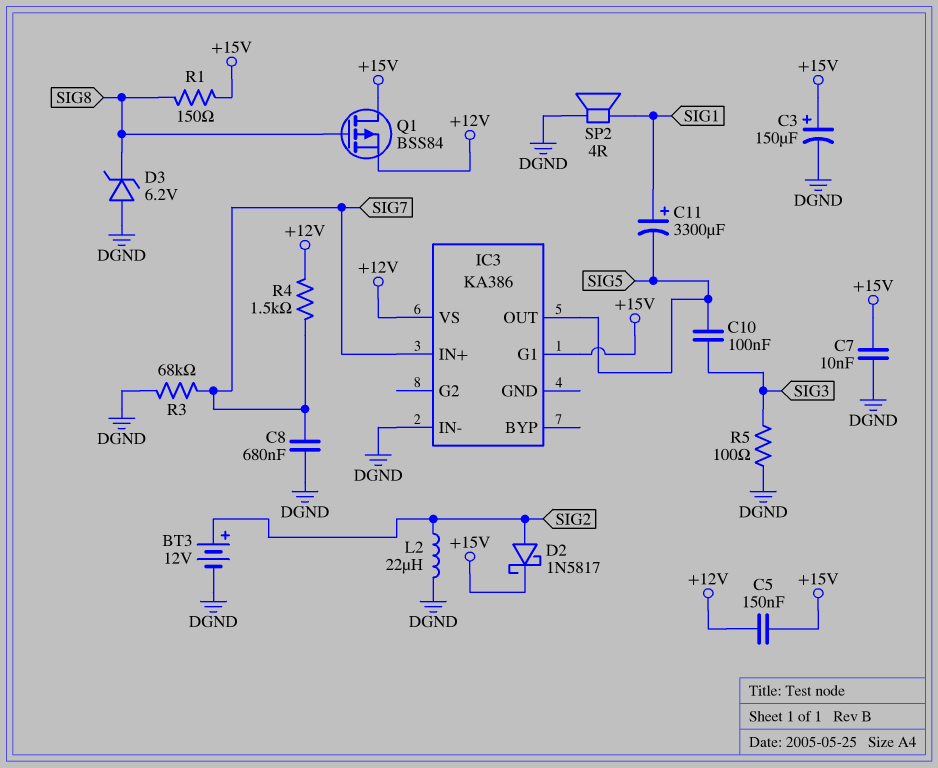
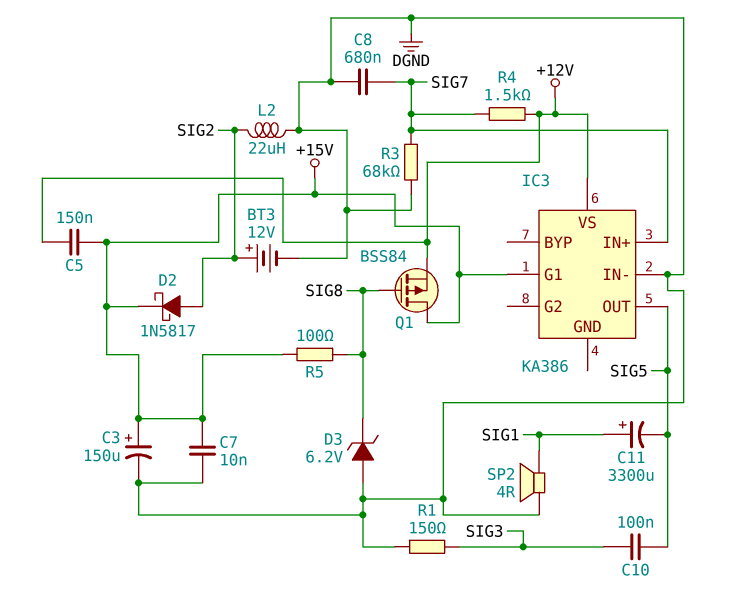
R1: 150 (+15V, SIG8) -> 150 (DGND, SIG3)
R5: 100 (DGND, SIG3) -> 100 (+15V, SIG8)

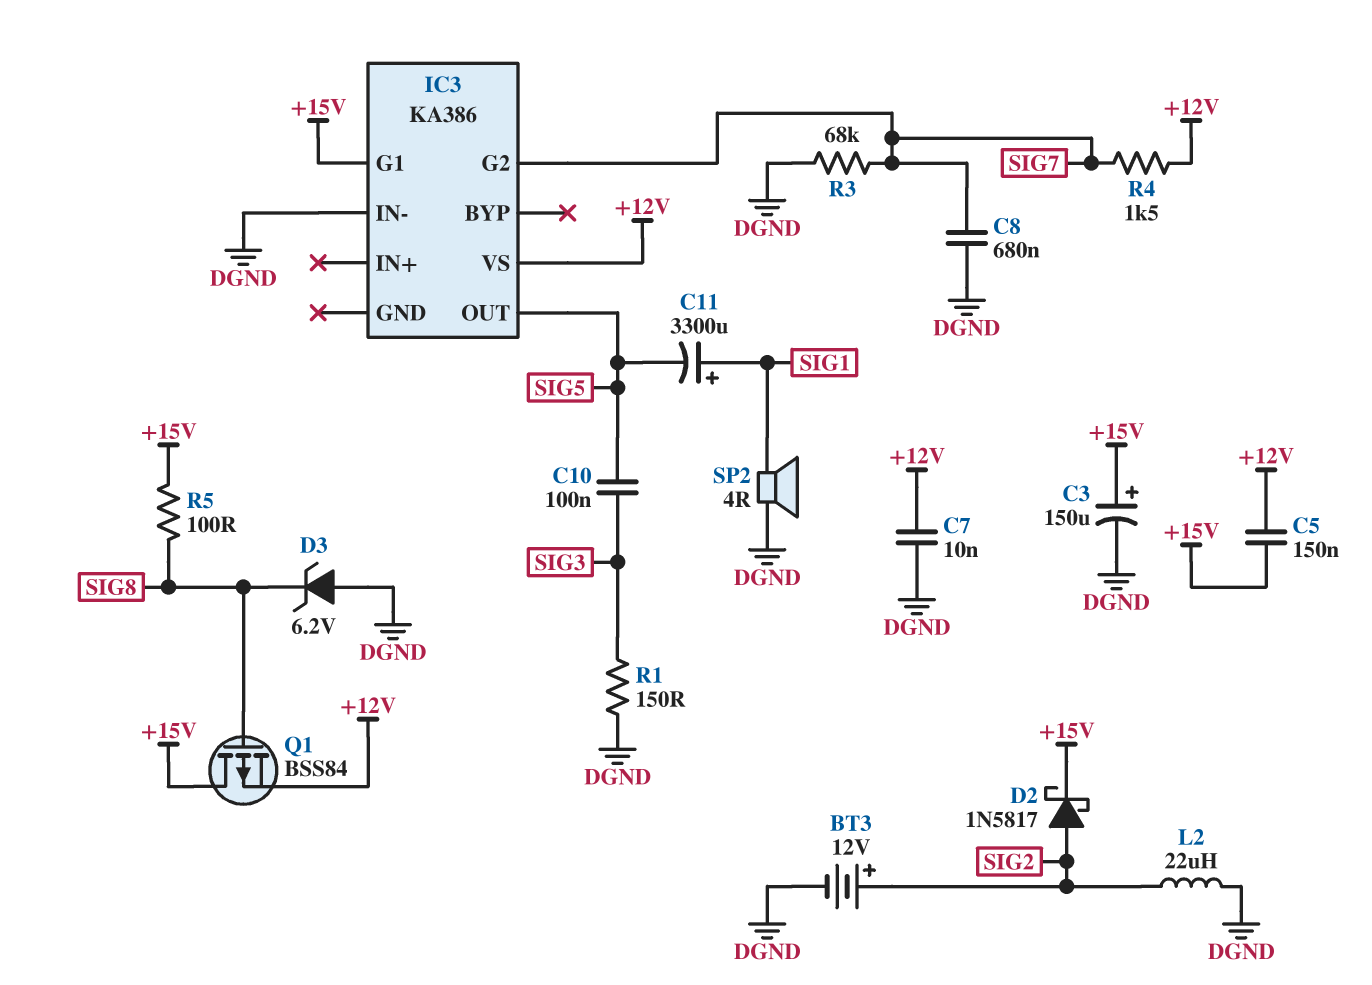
C7: 10nF (+15V, DGND) -> 10nF (+12V, DGND)
IC3 pin G2: none -> SIG7
IC3 pin IN+: SIG7 -> none

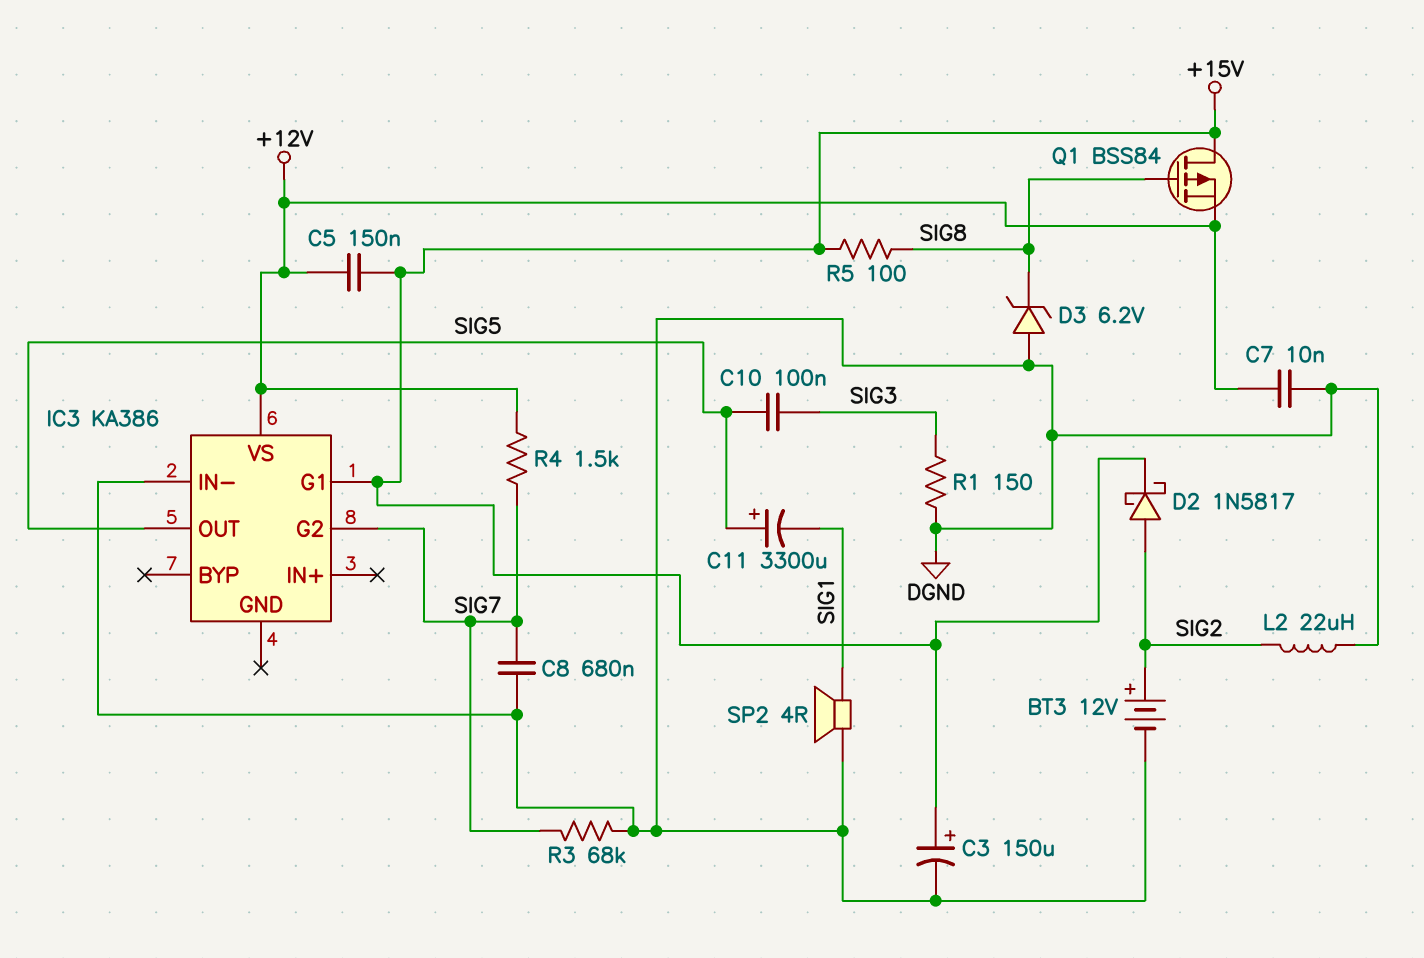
C11: 3300uF (plus SIG1, minus SIG5) -> 3300uF (plus SIG5, minus SIG1)

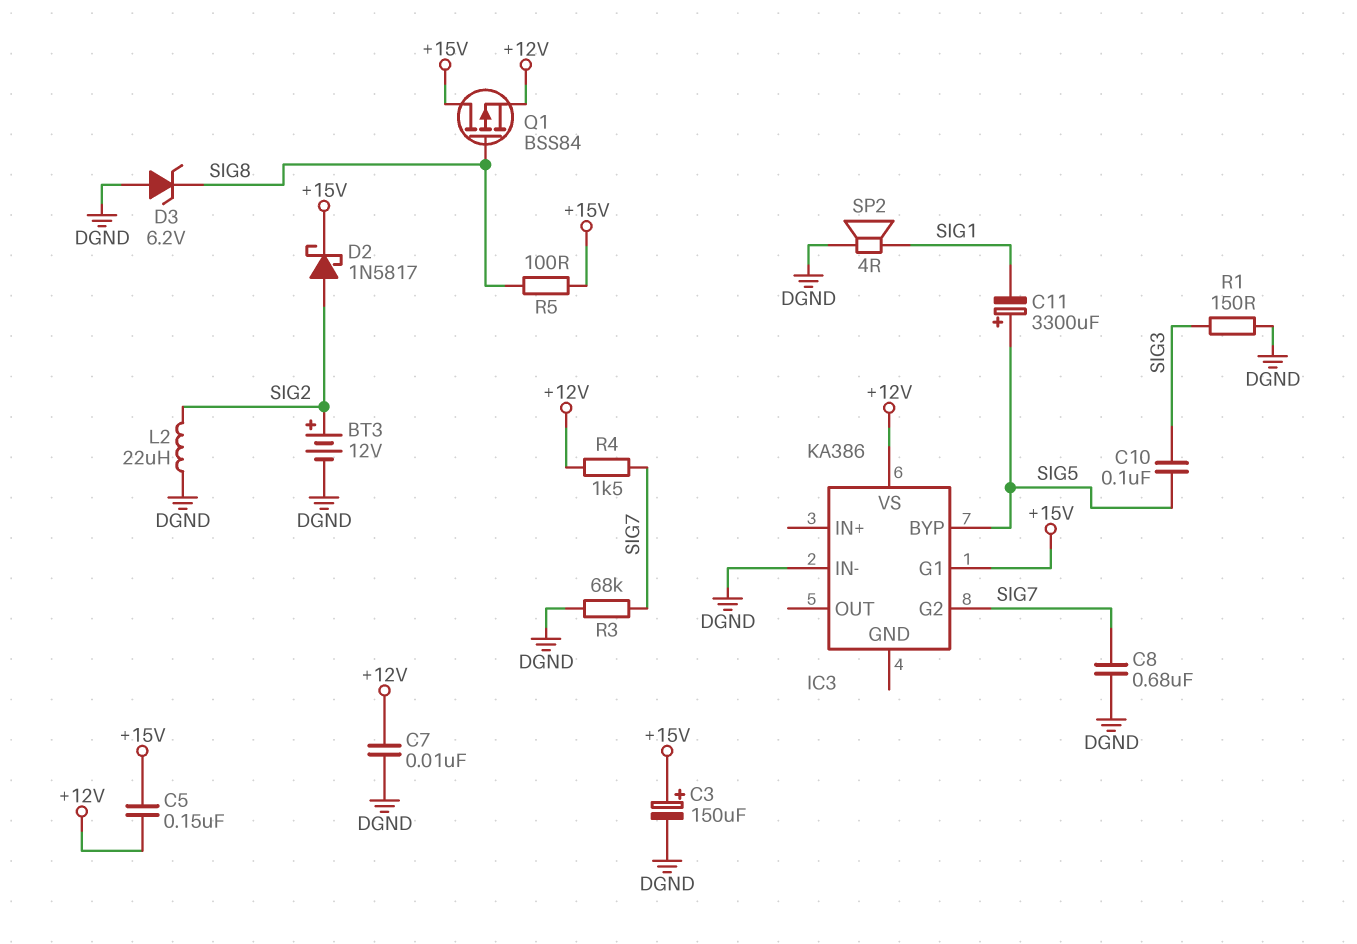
IC3 pin BYP: none -> SIG5
IC3 pin OUT: SIG5 -> none

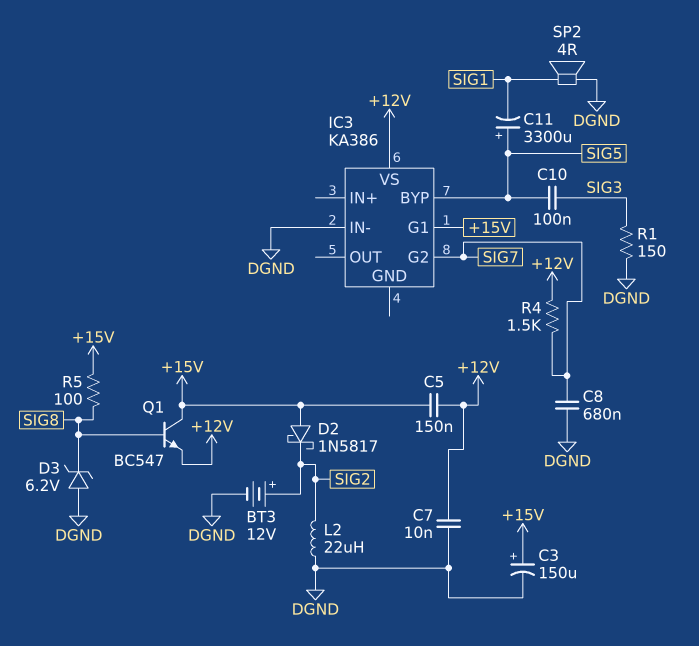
D2: schottky 1N5817 (A SIG2, K +15V) -> schottky 1N5817 (A +15V, K SIG2)
Q1: PMOS BSS84 (G SIG8, D +15V, S +12V) -> NPN BC547 (B SIG8, C +15V, E +12V)
R3: 68k (DGND, SIG7) -> none

